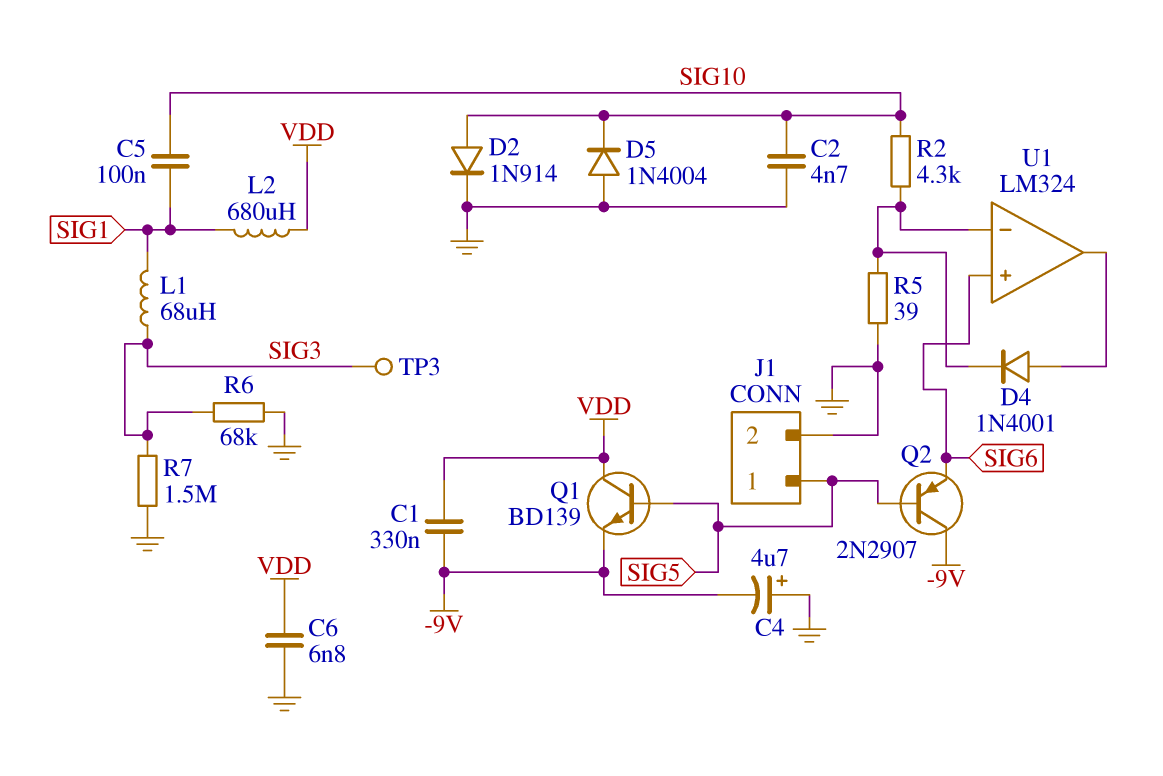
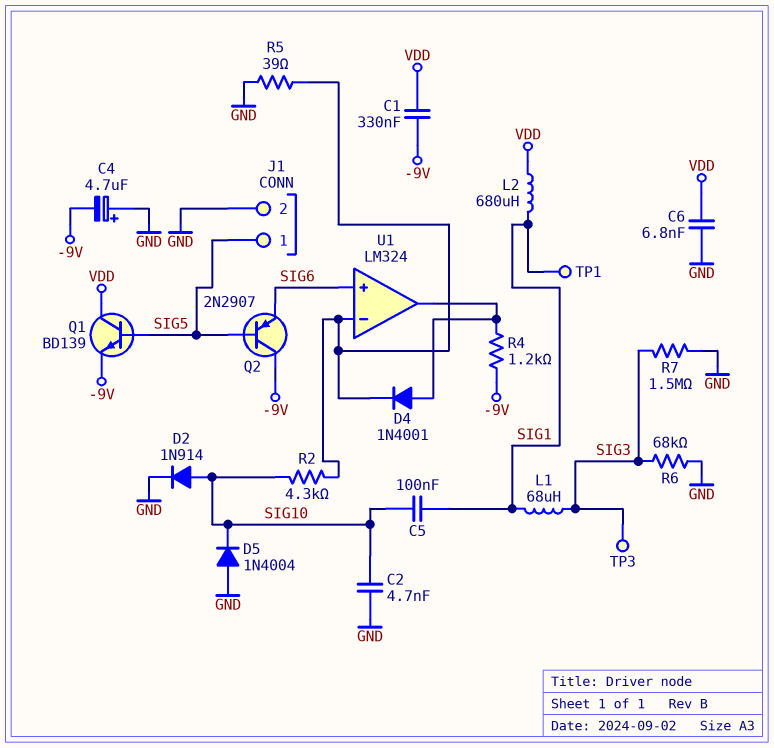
R4: none -> 1.2k (-9V, U1/out)
TP1: none -> test point (SIG1)

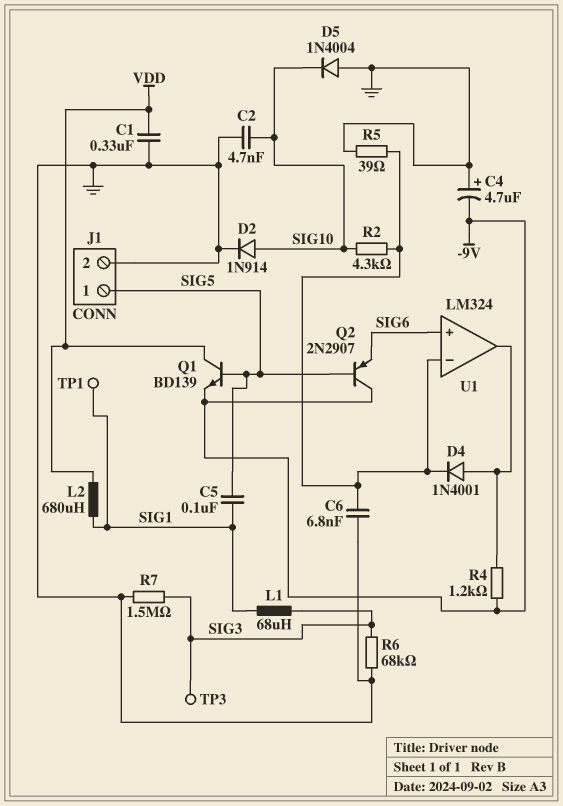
C1: 330nF (-9V, VDD) -> 330nF (GND, VDD)
C5: 100nF (SIG1, SIG10) -> 100nF (SIG1, SIG5)
C6: 6.8nF (GND, VDD) -> 6.8nF (GND, U1/in-)

